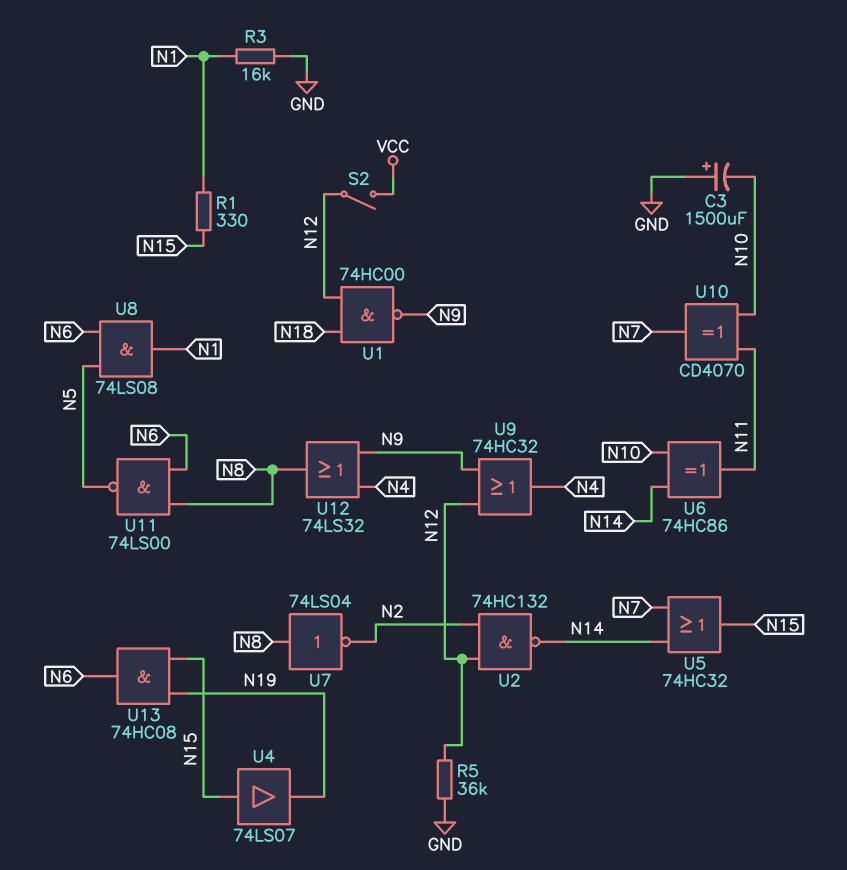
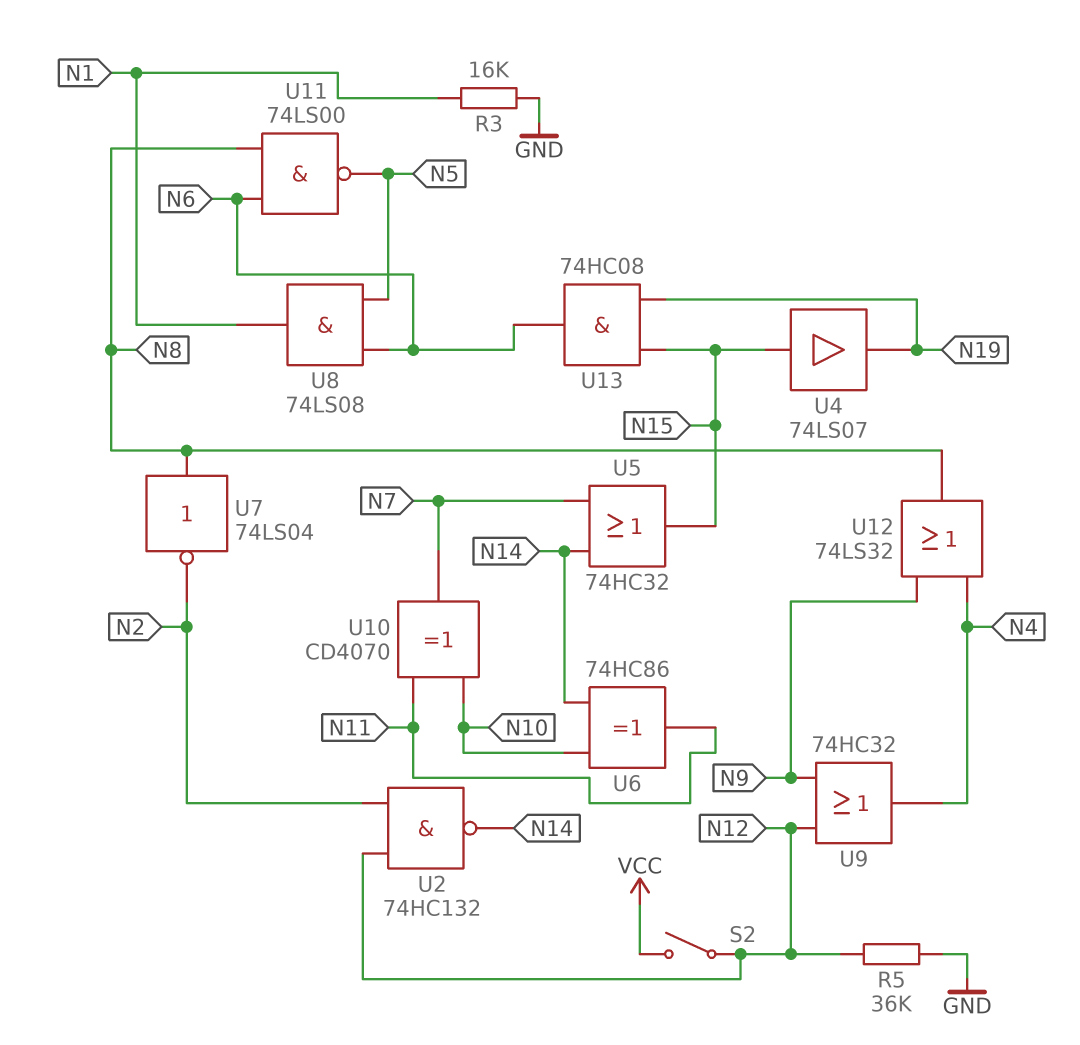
C3: 1500uF (plus GND, minus N10) -> none
R1: 330 (N1, N15) -> none
U1: NAND 74HC00 (in N12, in N18, out N9) -> none

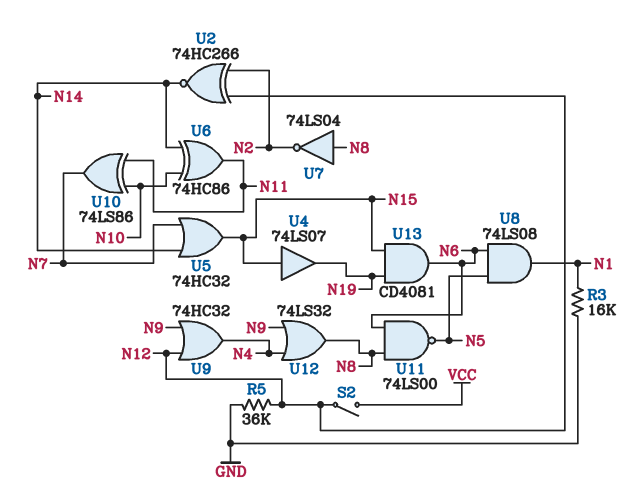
U2: NAND 74HC132 (in N2, in N12, out N14) -> XNOR 74HC266 (in N2, in N12, out N14)
U10: XOR CD4070 (in N10, in N11, out N7) -> XOR 74LS86 (in N10, in N11, out N7)
U13: AND 74HC08 (in N15, in N19, out N6) -> AND CD4081 (in N15, in N19, out N6)

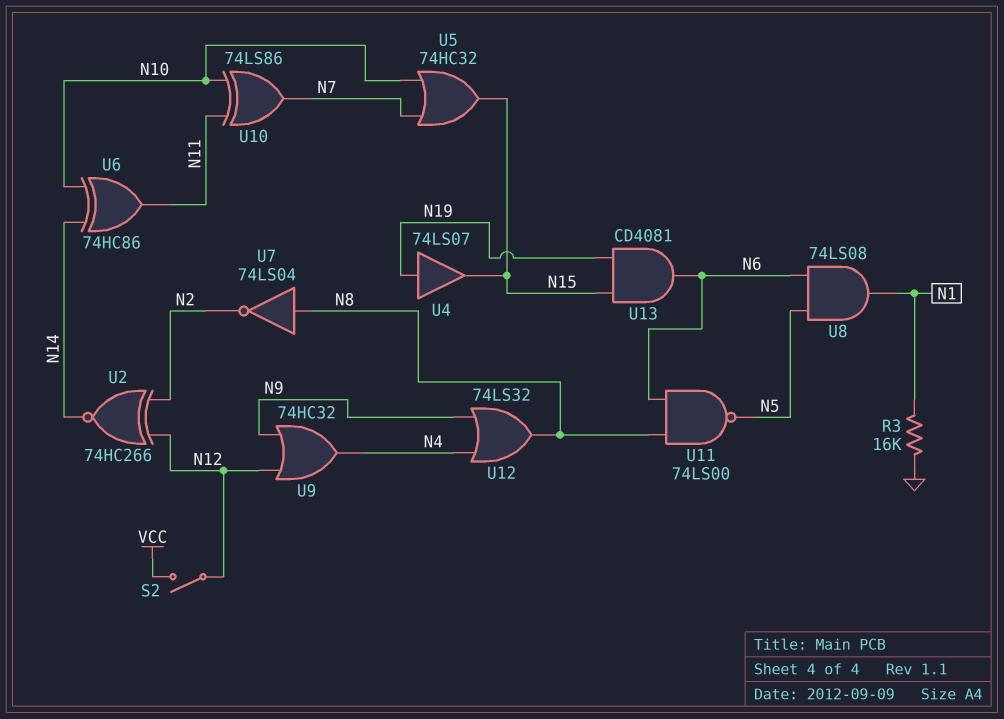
R5: 36k (GND, N12) -> none
U4: buffer 74LS07 (in N15, out N19) -> buffer 74LS07 (in N19, out N15)
U5: OR 74HC32 (in N7, in N14, out N15) -> OR 74HC32 (in N7, in N10, out N15)

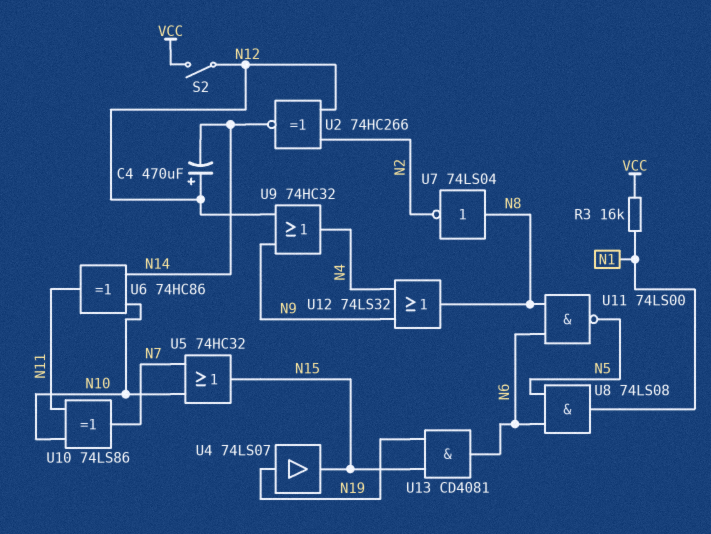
C4: none -> 470uF (plus N12, minus N14)
R3: 16k (GND, N1) -> 16k (N1, VCC)

